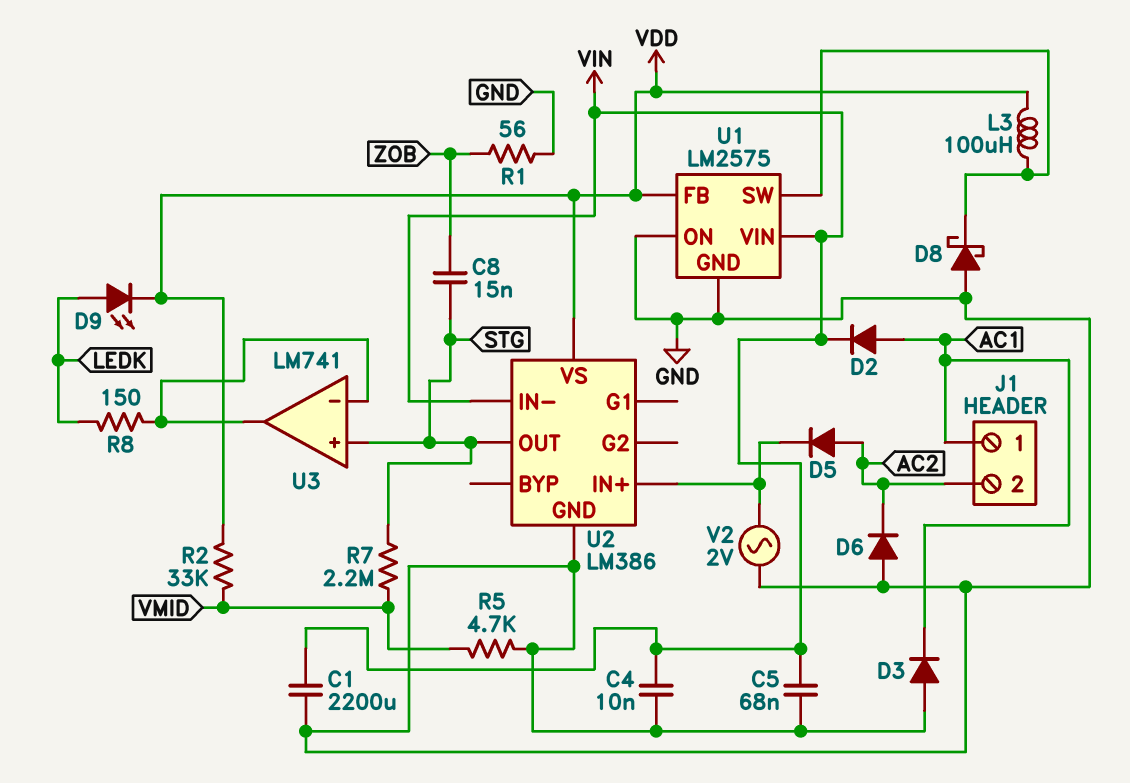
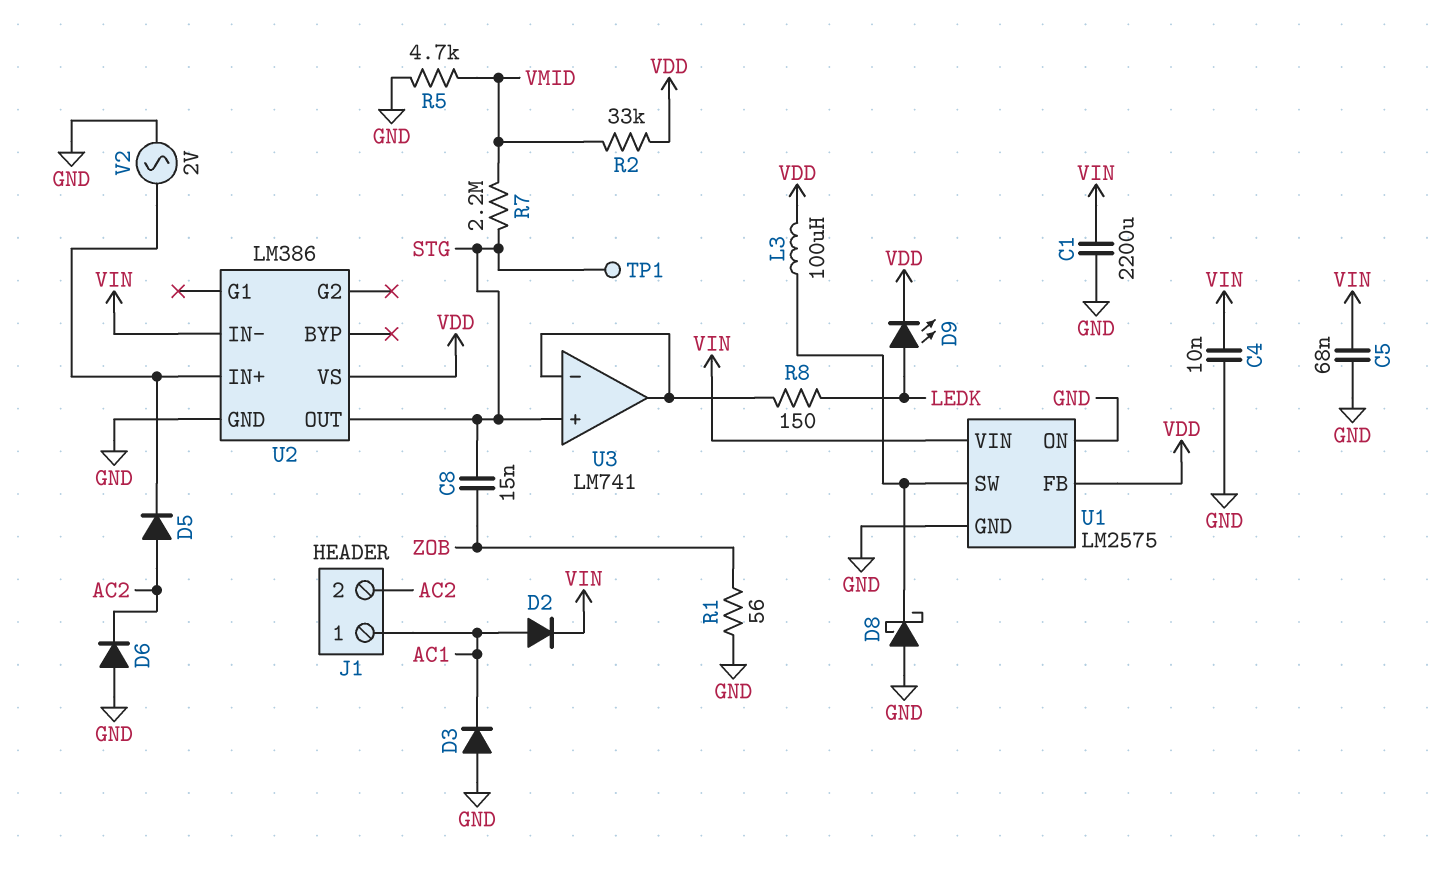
TP1: none -> test point (STG)

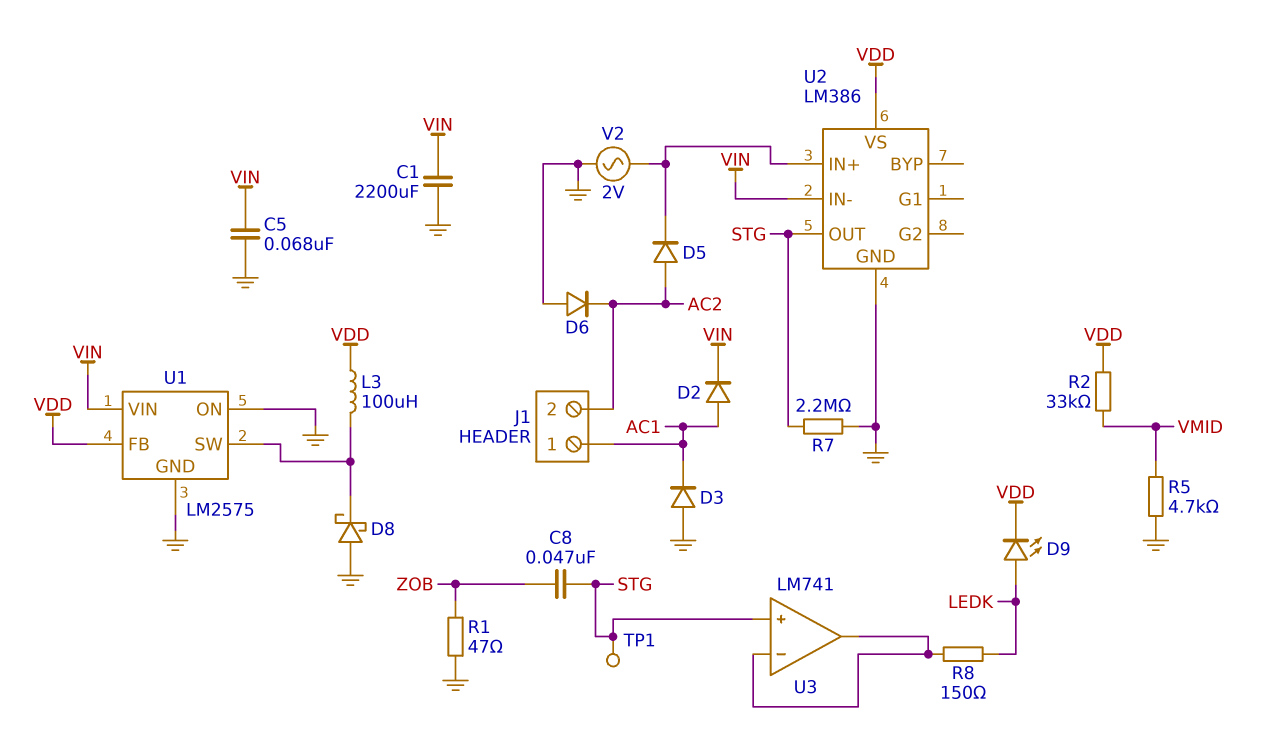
C4: 10nF (GND, VIN) -> none
C8: 15nF (STG, ZOB) -> 47nF (STG, ZOB)
R1: 56 (GND, ZOB) -> 47 (GND, ZOB)
R7: 2.2M (STG, VMID) -> 2.2M (GND, STG)

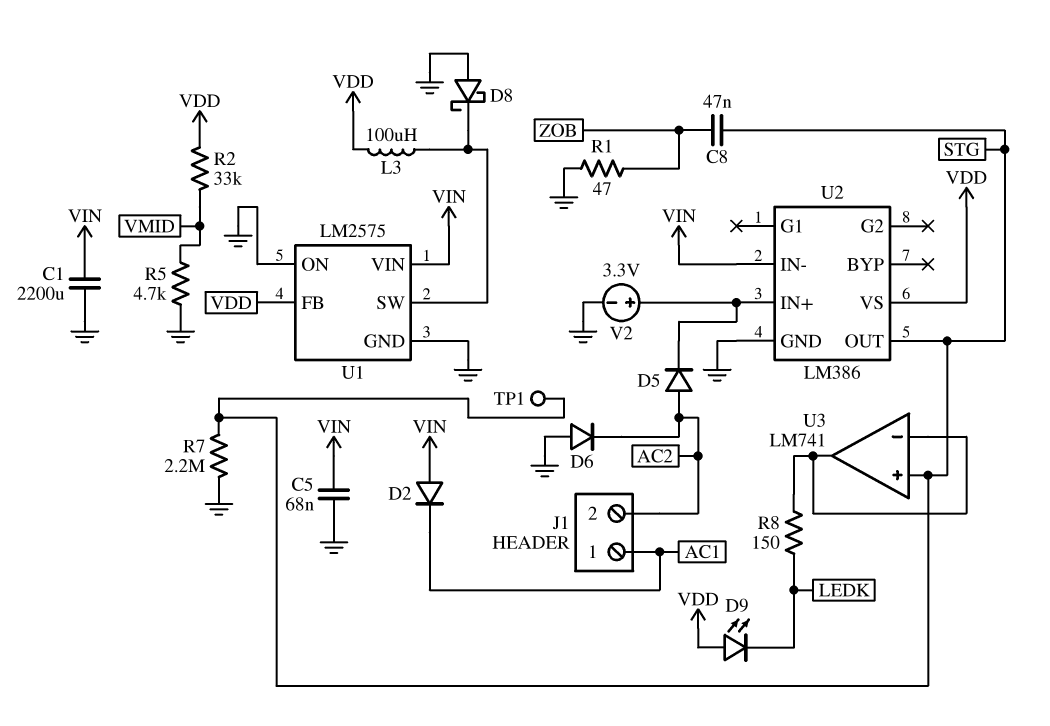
D2: diode (A AC1, K VIN) -> diode (A VIN, K AC1)
D3: diode (A GND, K AC1) -> none
D9: LED (A LEDK, K VDD) -> LED (A VDD, K LEDK)
V2: AC 2V (GND, U2/IN+) -> 3.3V (plus U2/IN+, minus GND)

